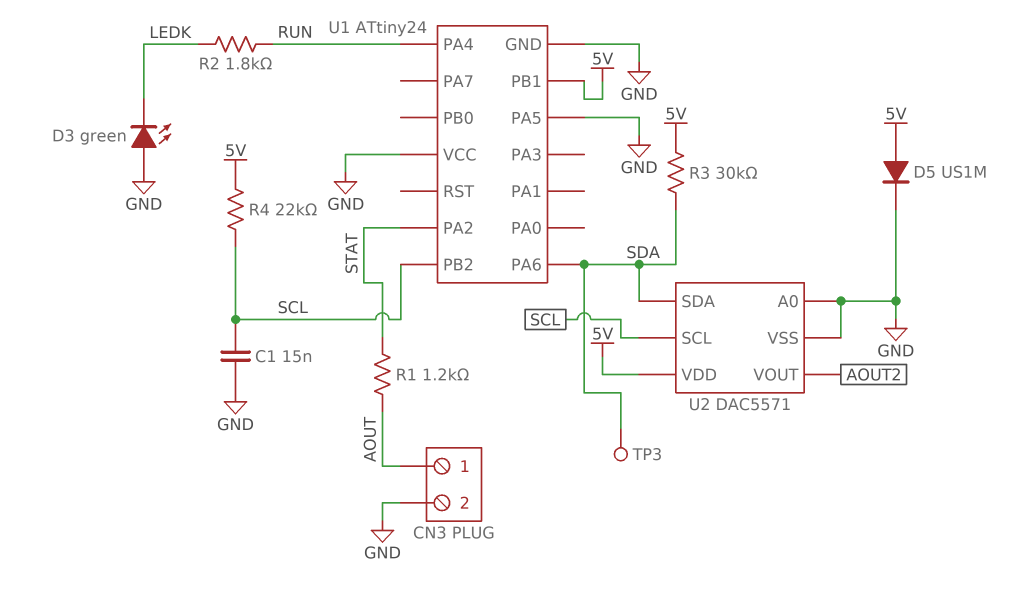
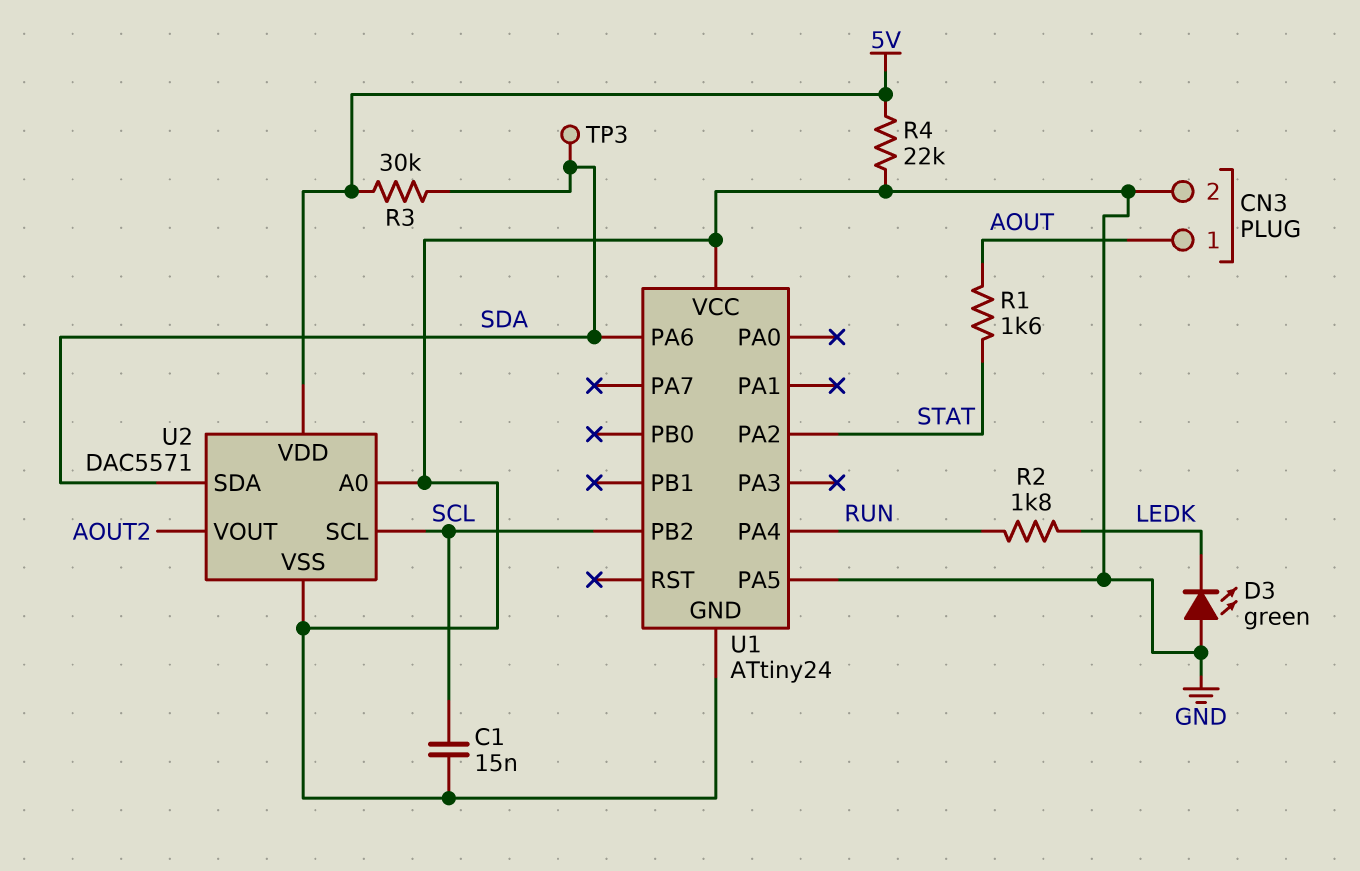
D5: diode US1M (A 5V, K GND) -> none
R1: 1.2k (AOUT, STAT) -> 1.6k (AOUT, STAT)
R4: 22k (5V, SCL) -> 22k (5V, GND)
U1 pin PB1: 5V -> none

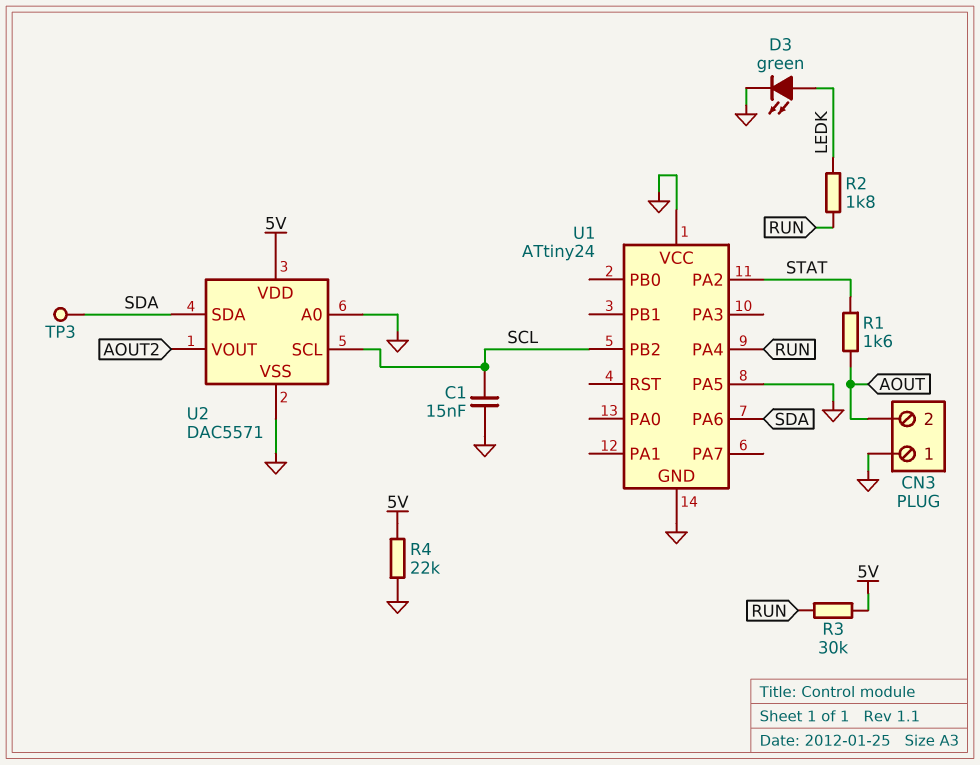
CN3 pin 1: AOUT -> GND
CN3 pin 2: GND -> AOUT
D3: LED green (A GND, K LEDK) -> LED green (A LEDK, K GND)
R3: 30k (5V, SDA) -> 30k (5V, RUN)

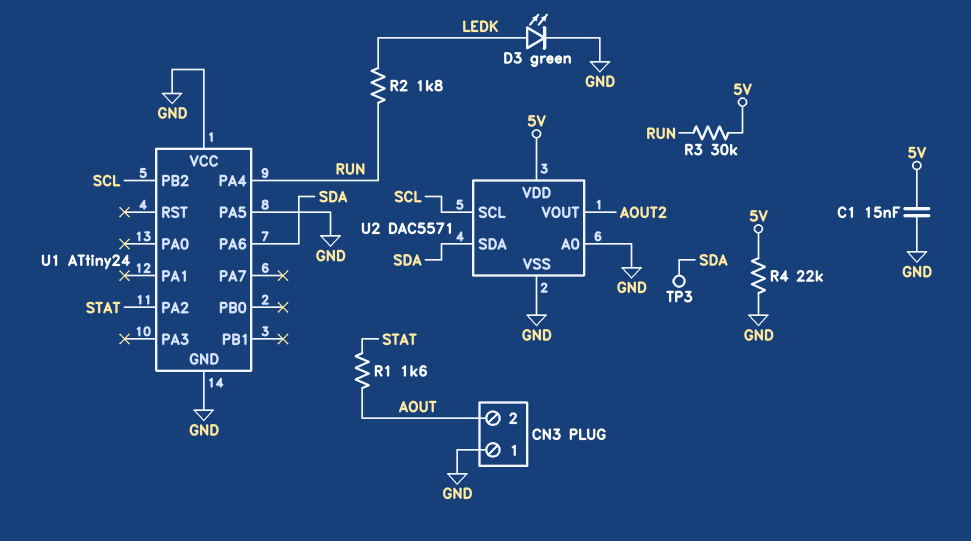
C1: 15nF (GND, SCL) -> 15nF (5V, GND)

